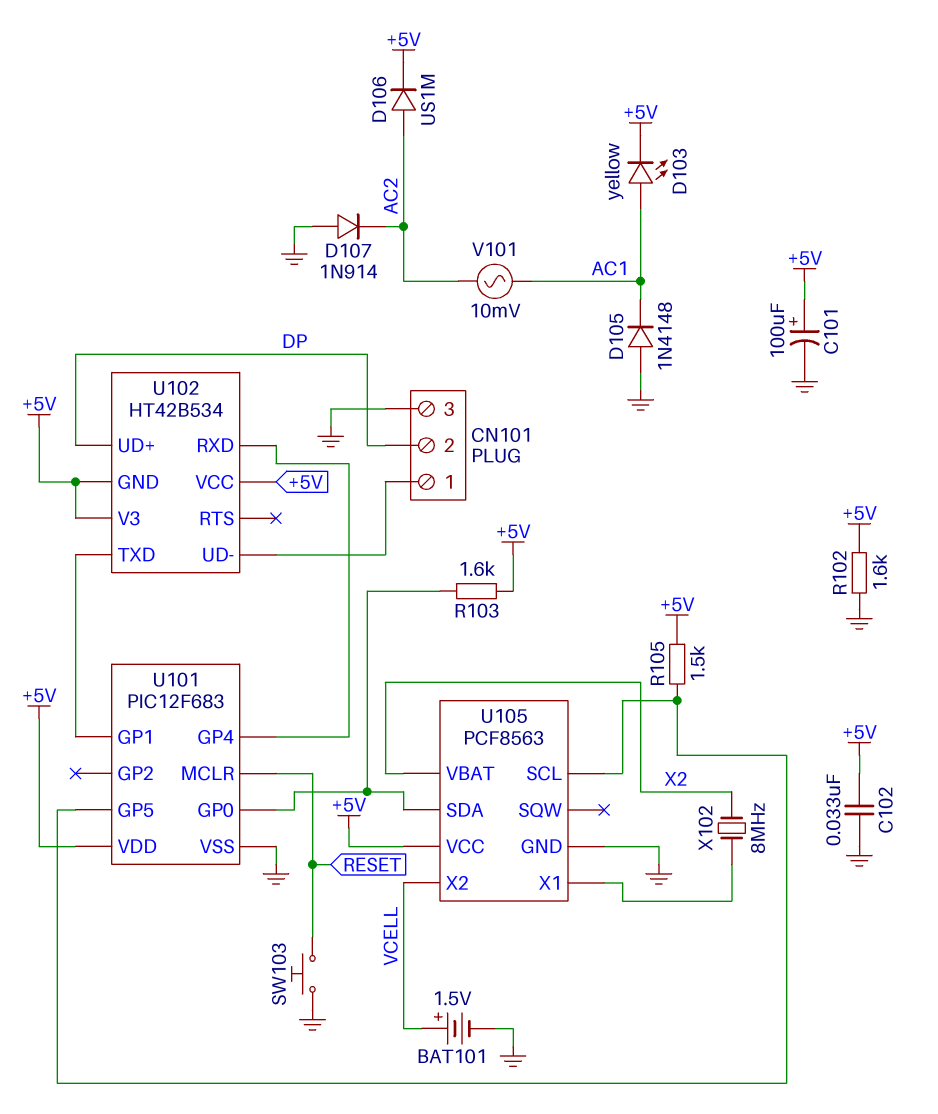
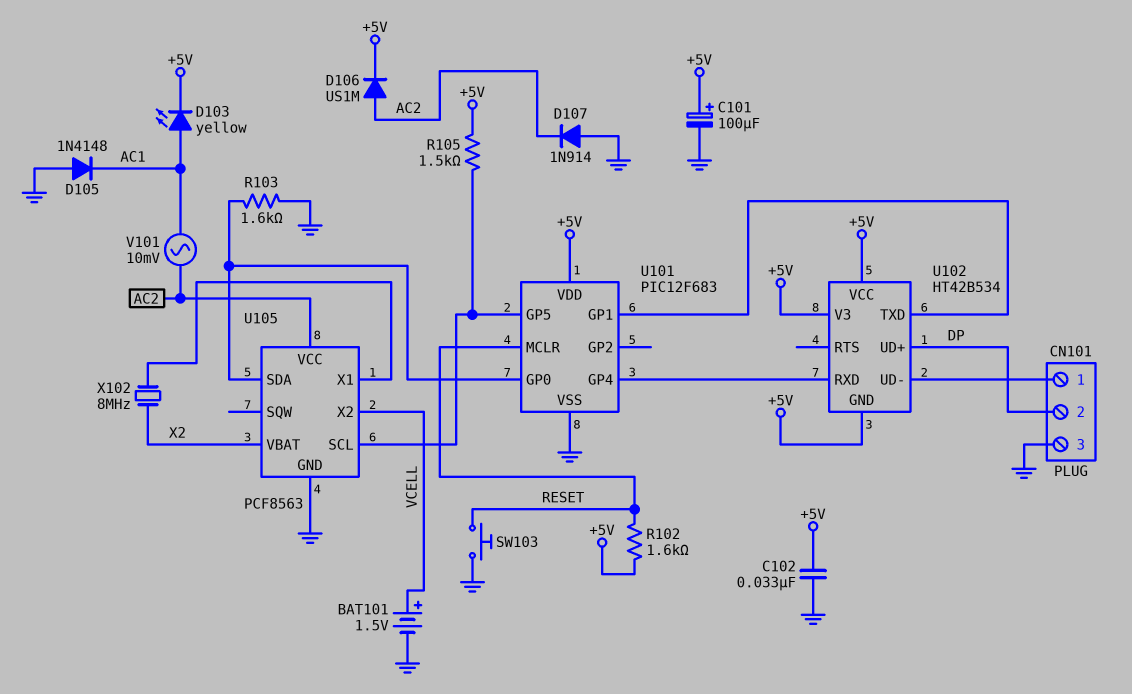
R102: 1.6k (+5V, GND) -> 1.6k (+5V, RESET)
R103: 1.6k (+5V, U101/GP0) -> 1.6k (GND, U101/GP0)
U105 pin VCC: +5V -> AC2

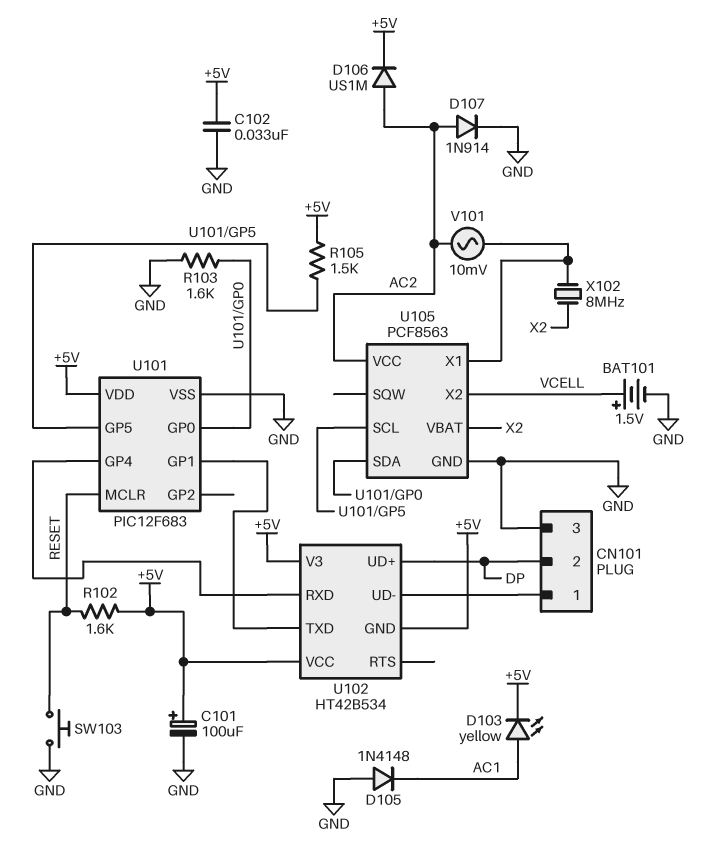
D107: diode 1N914 (A GND, K AC2) -> diode 1N914 (A AC2, K GND)
V101: AC 10mV (AC1, AC2) -> AC 10mV (AC2, U105/X1)

